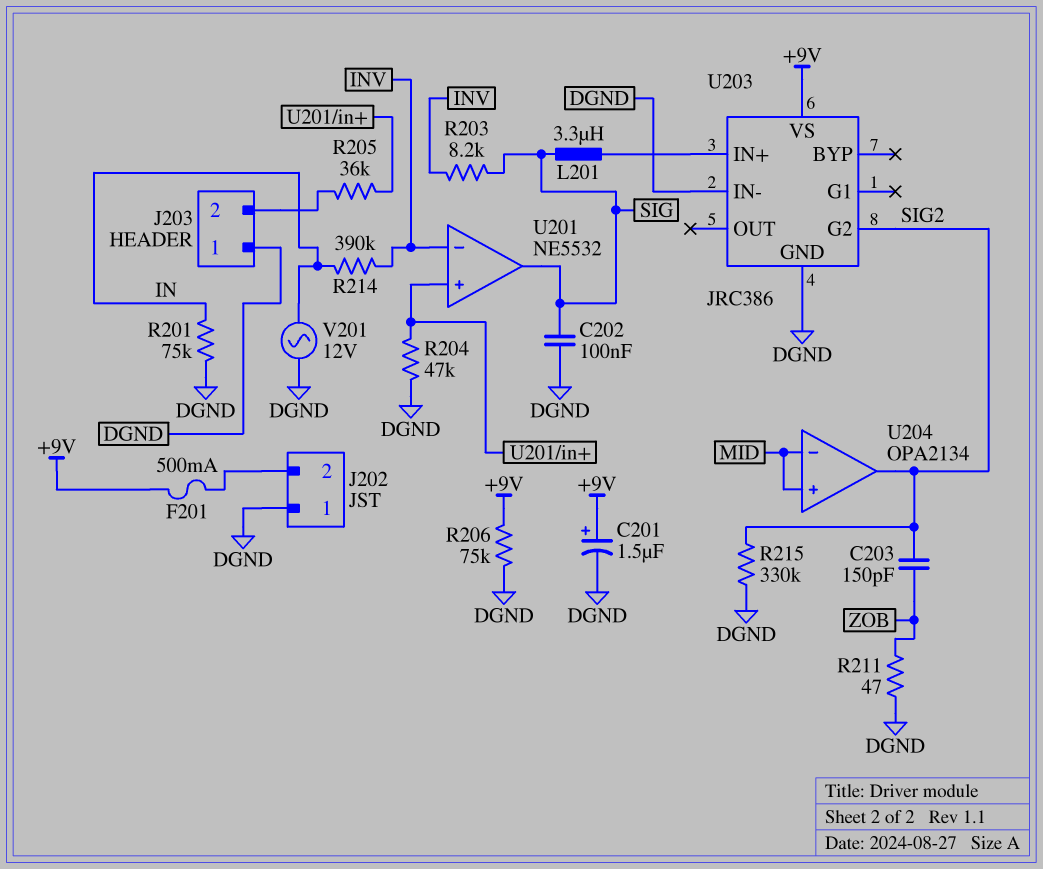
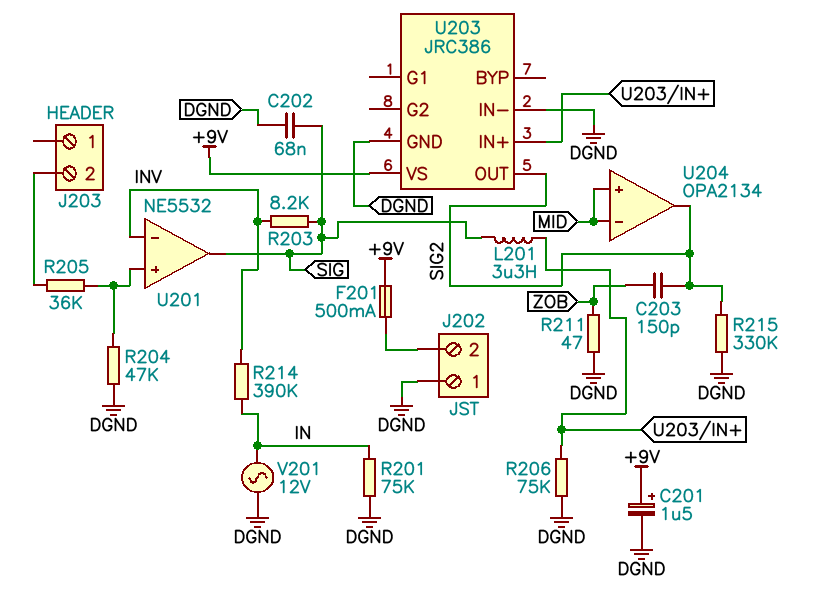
C202: 100nF (DGND, SIG) -> 68nF (DGND, SIG)
J203 pin 1: DGND -> none
R206: 75k (+9V, DGND) -> 75k (DGND, U203/IN+)
U203 pin G2: SIG2 -> none
U203 pin OUT: none -> SIG2

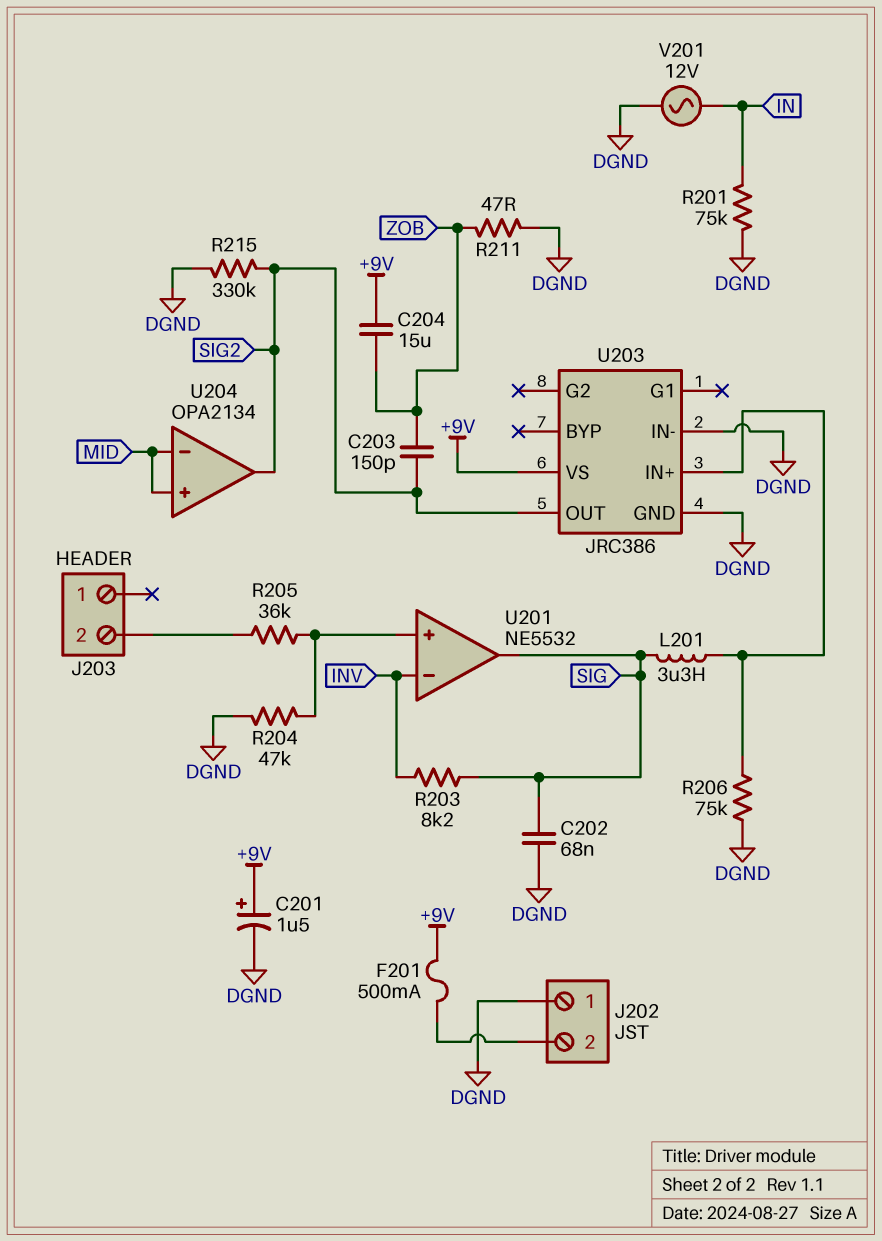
C204: none -> 15uF (+9V, ZOB)
R214: 390k (IN, INV) -> none

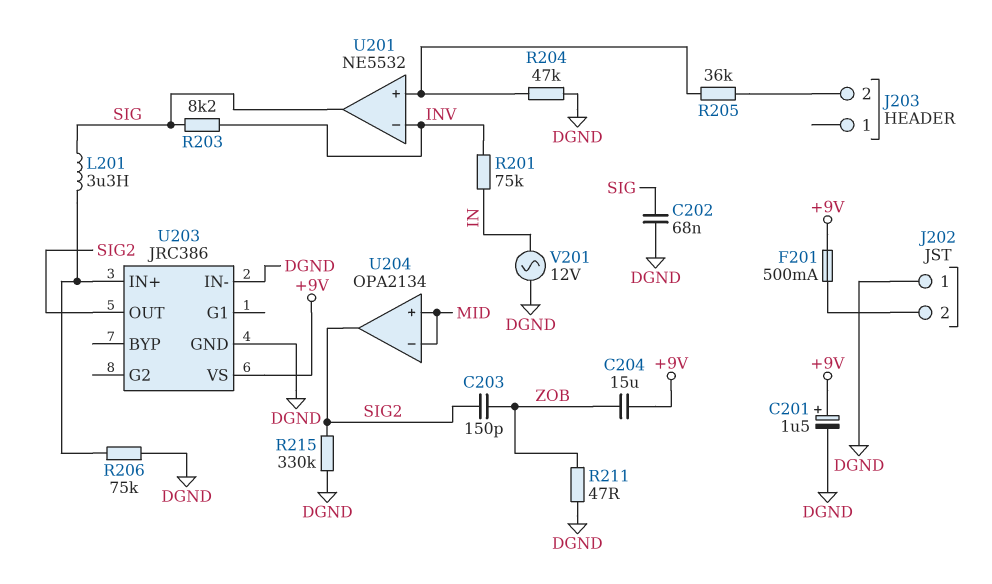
R201: 75k (DGND, IN) -> 75k (IN, INV)

